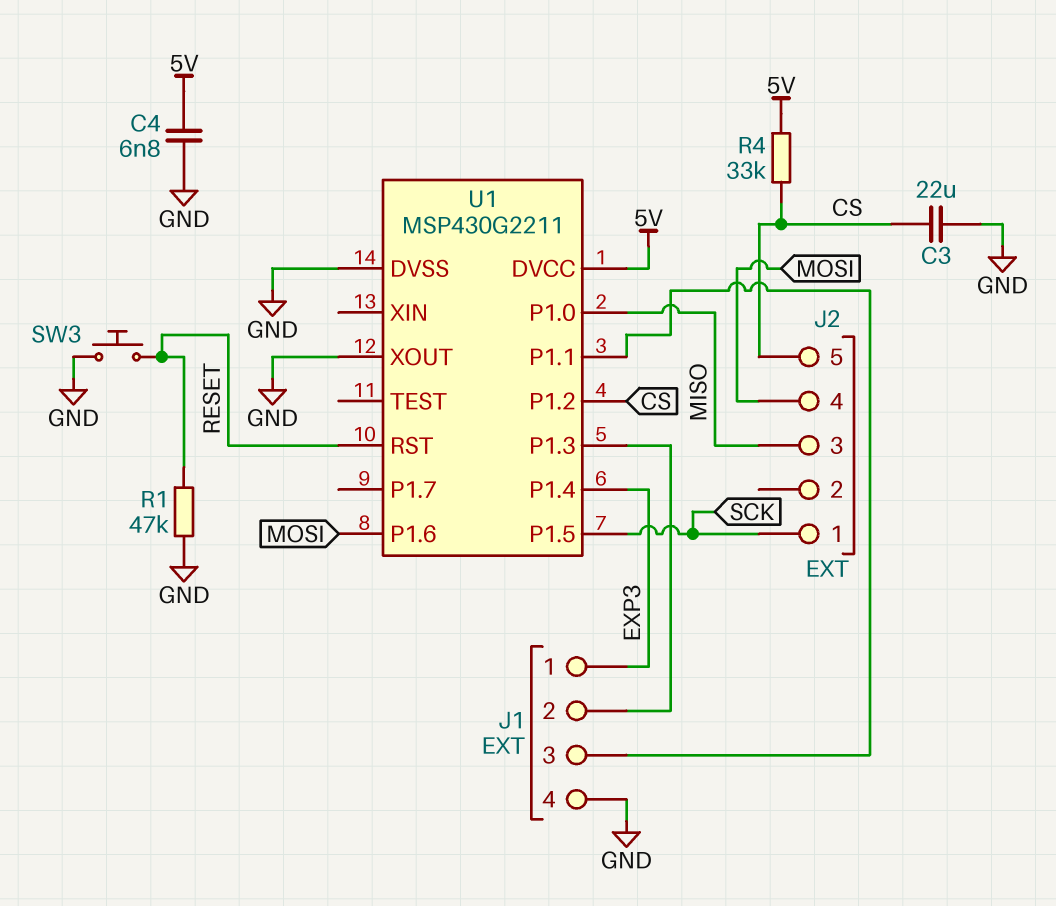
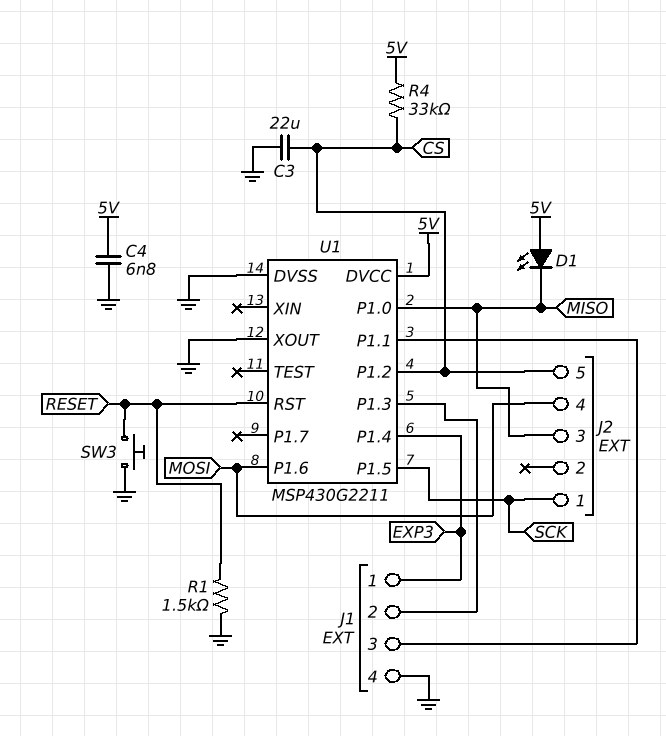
D1: none -> LED (A 5V, K MISO)
R1: 47k (GND, RESET) -> 1.5k (GND, RESET)

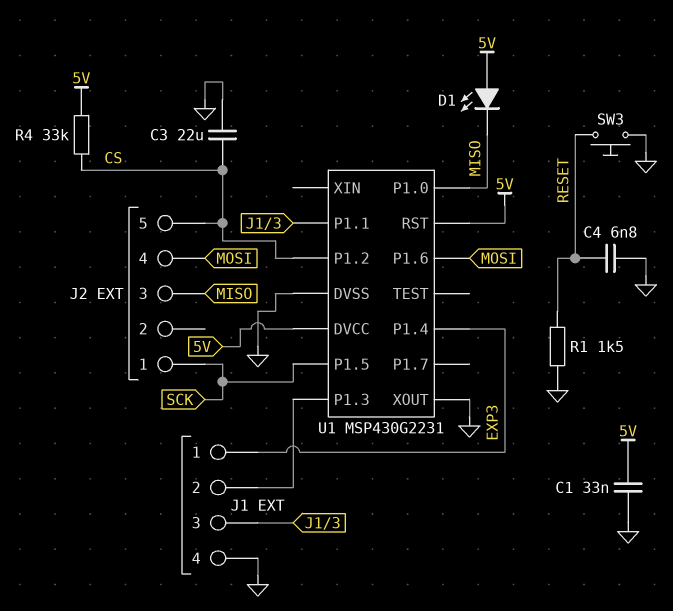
C1: none -> 33nF (5V, GND)
C4: 6.8nF (5V, GND) -> 6.8nF (GND, RESET)
U1: MSP430G2211 -> MSP430G2231
U1 pin RST: RESET -> 5V

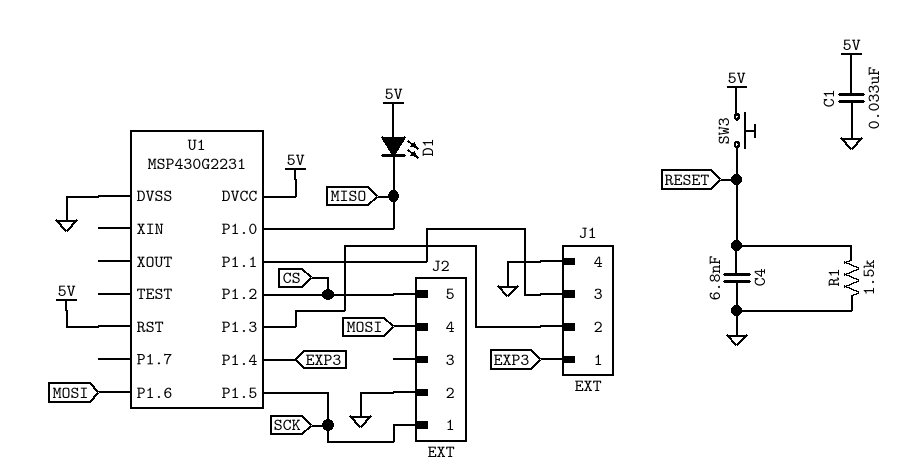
C3: 22uF (CS, GND) -> none
J2 pin 2: none -> GND
J2 pin 3: MISO -> none
R4: 33k (5V, CS) -> none
SW3: button (GND, RESET) -> button (5V, RESET)
U1 pin XOUT: GND -> none

